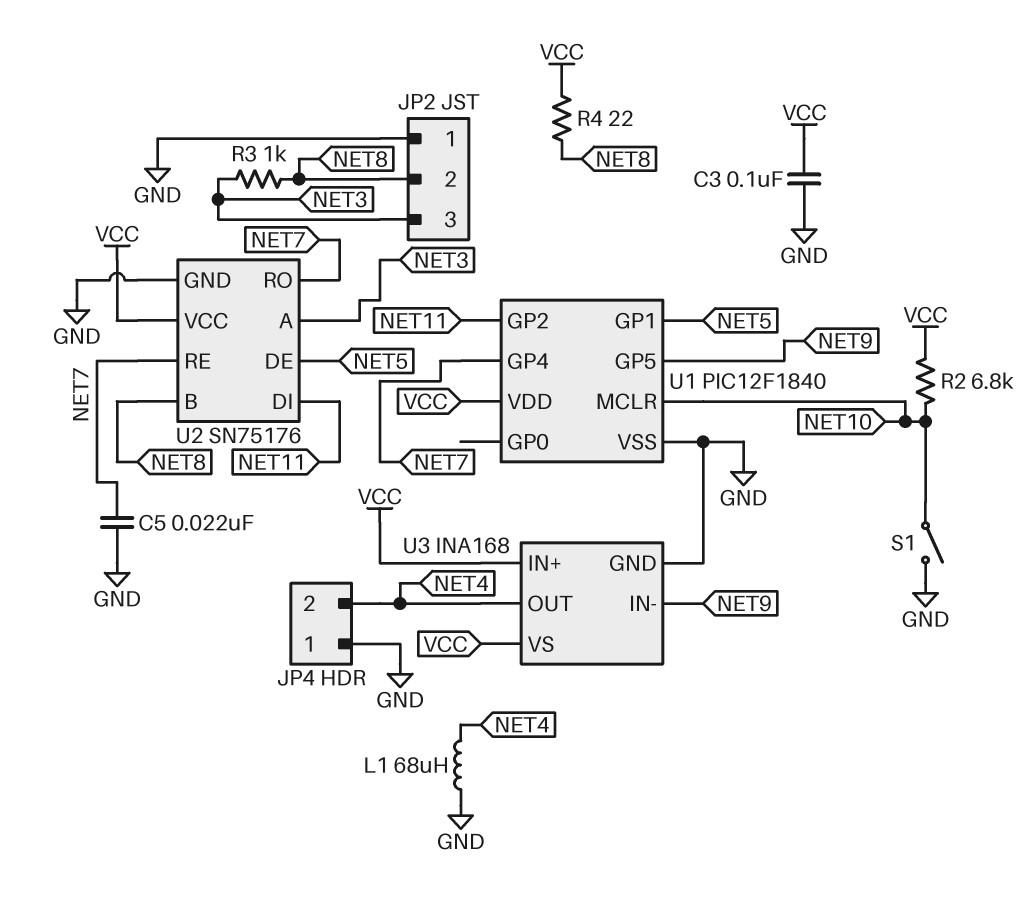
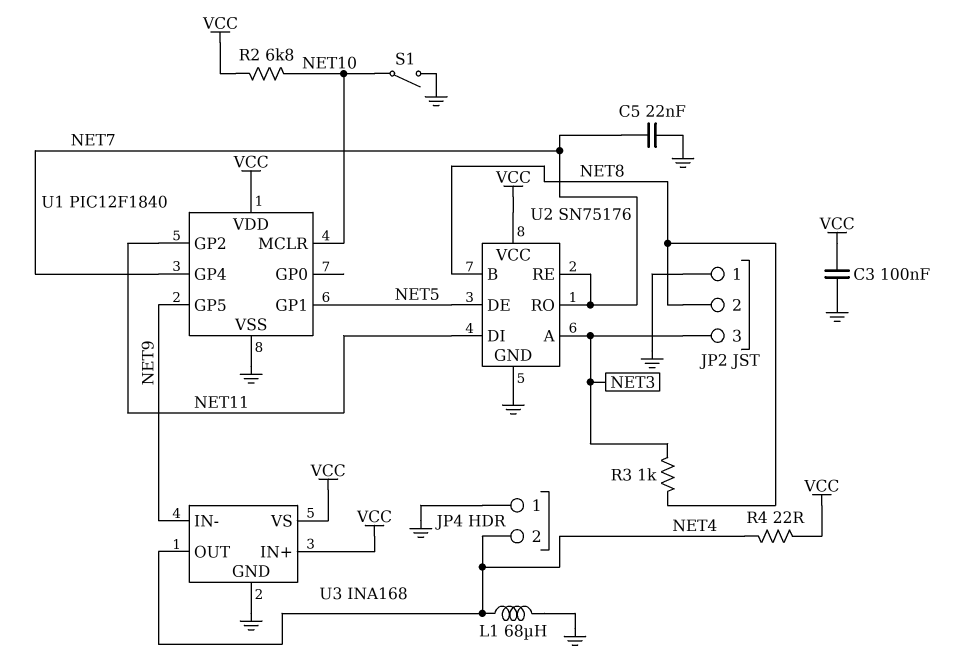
R4: 22 (NET8, VCC) -> 22 (NET4, VCC)

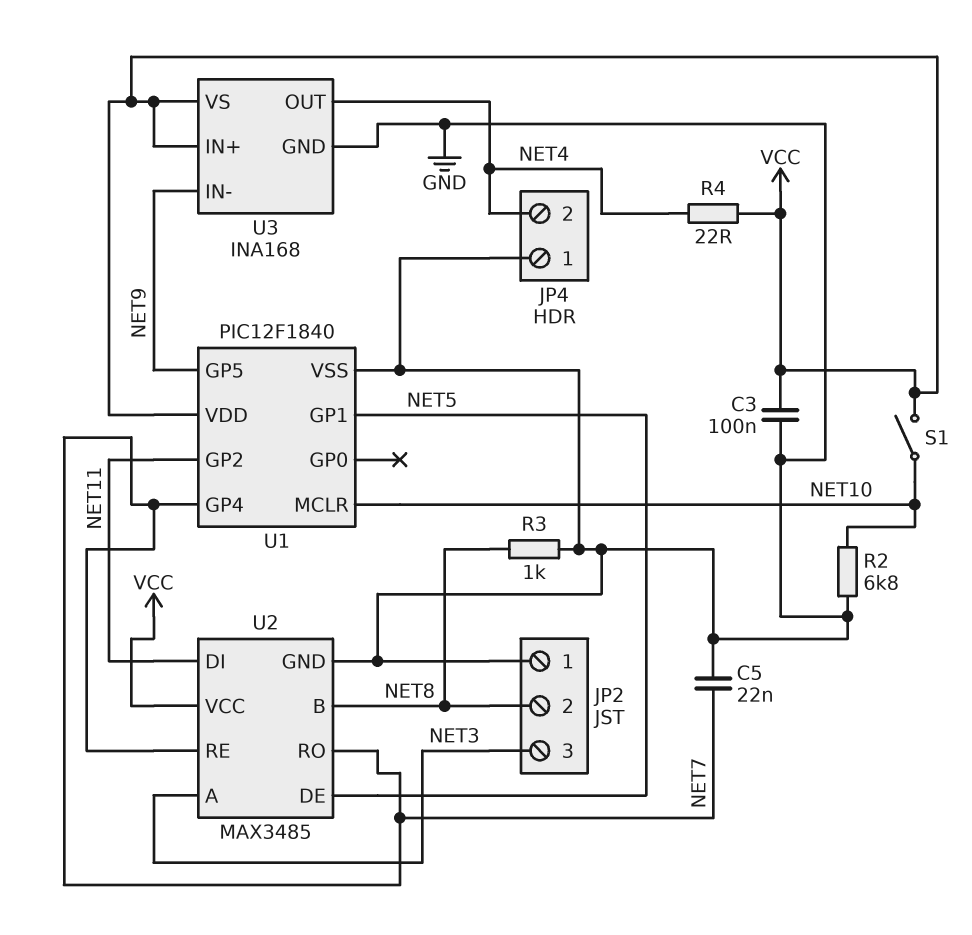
L1: 68uH (GND, NET4) -> none
R2: 6.8k (NET10, VCC) -> 6.8k (GND, NET10)
R3: 1k (NET3, NET8) -> 1k (GND, NET8)
S1: switch (GND, NET10) -> switch (NET10, VCC)
U2: SN75176 -> MAX3485

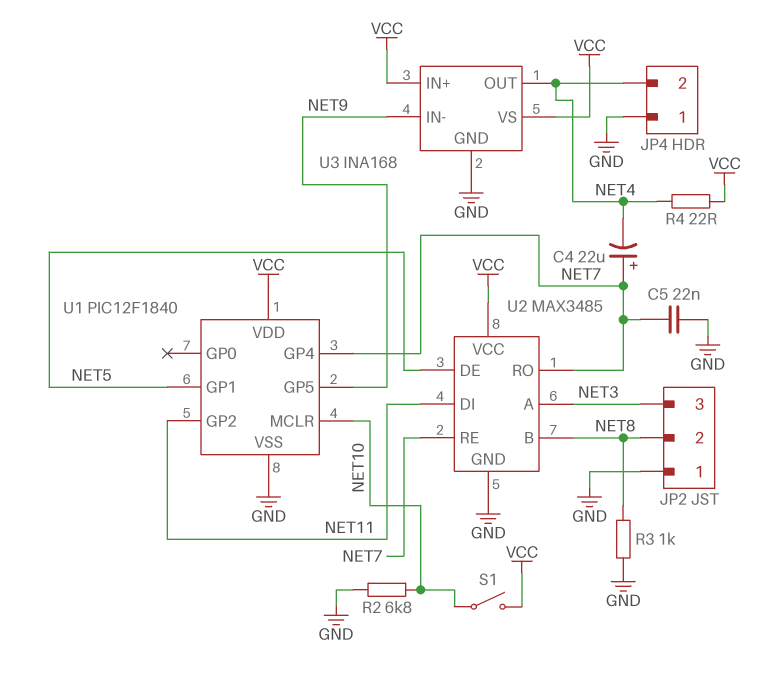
C3: 100nF (GND, VCC) -> none
C4: none -> 22uF (plus NET7, minus NET4)

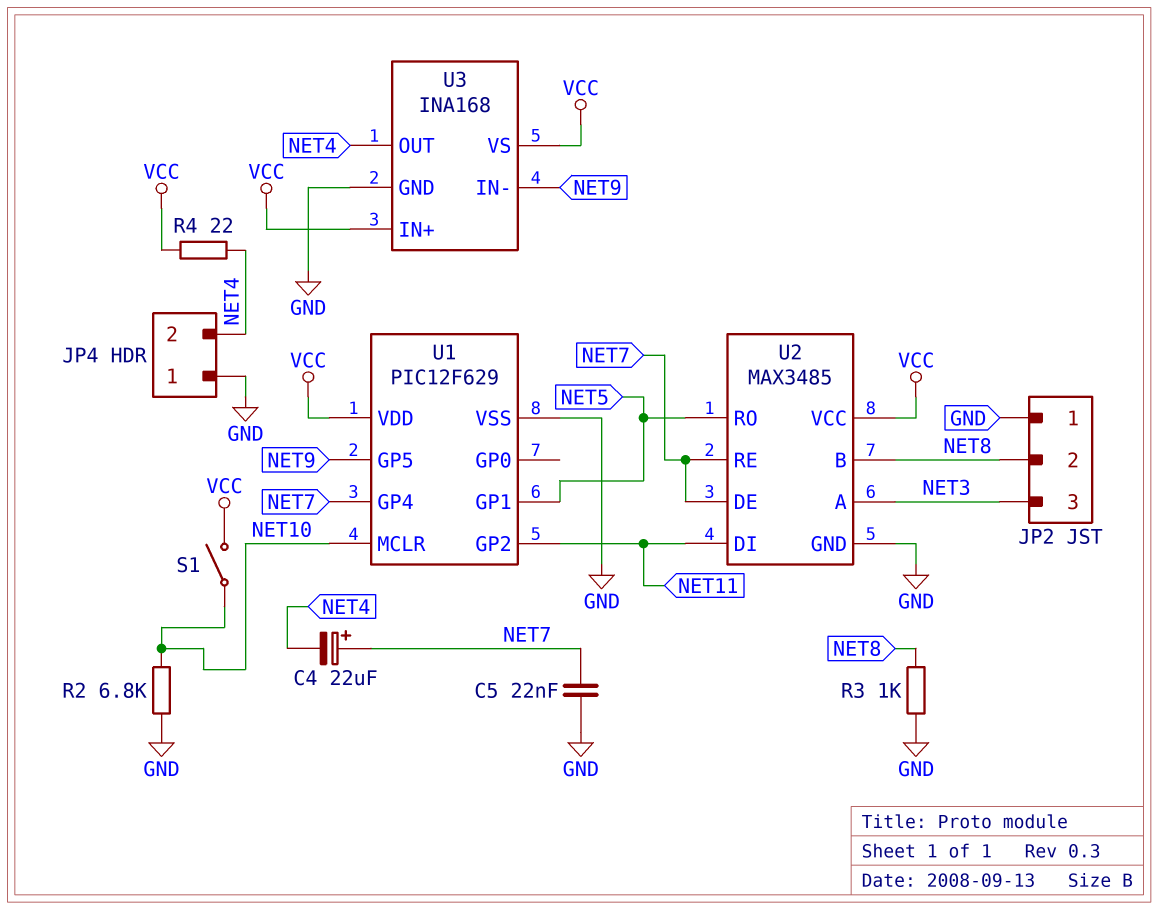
U1: PIC12F1840 -> PIC12F629
U2 pin DE: NET5 -> NET7
U2 pin RO: NET7 -> NET5

